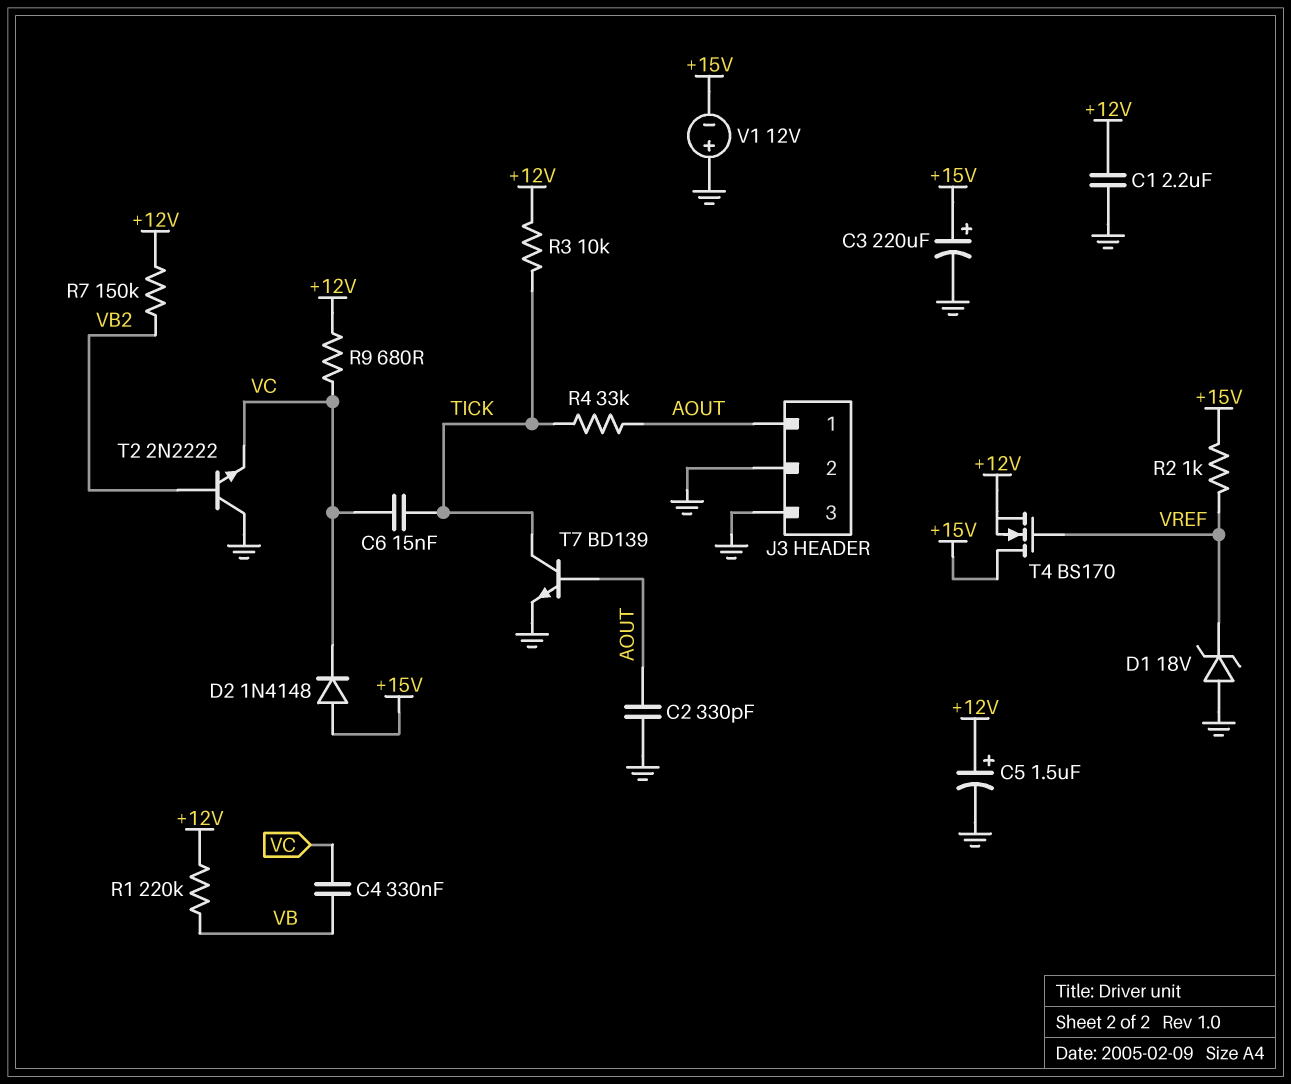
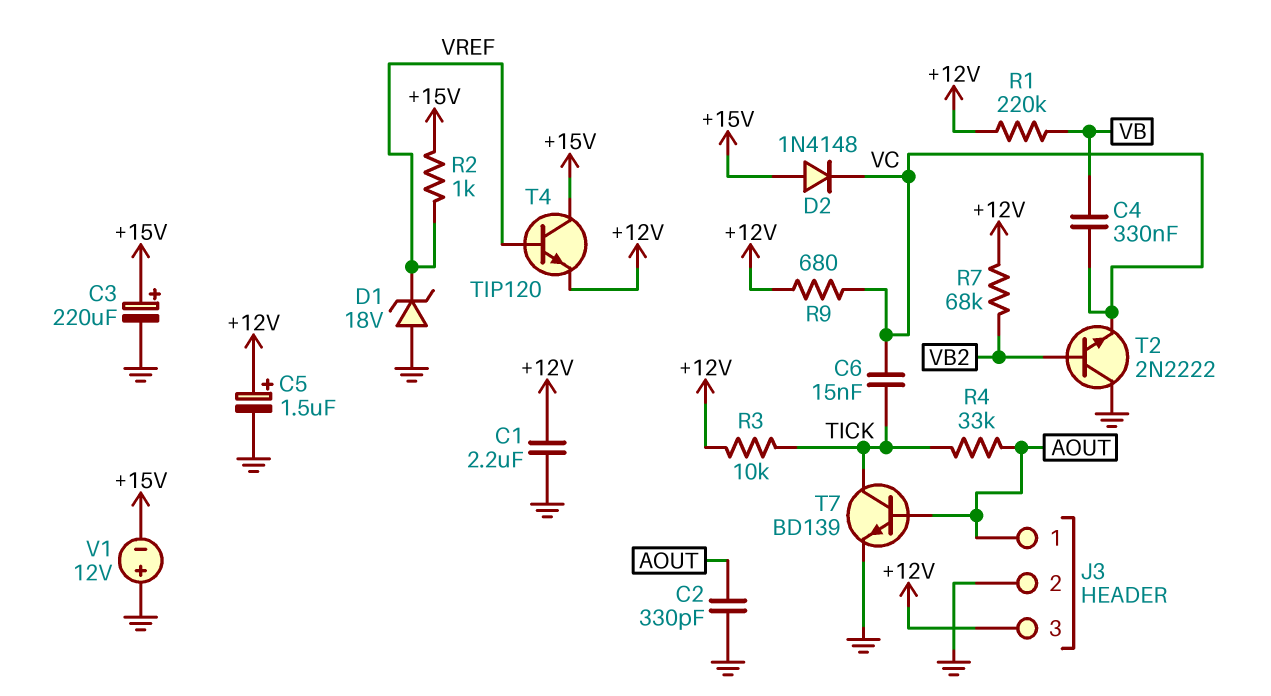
J3 pin 3: GND -> +12V
R7: 150k (+12V, VB2) -> 68k (+12V, VB2)
T4: NMOS BS170 (G VREF, D +15V, S +12V) -> NPN TIP120 (B VREF, C +15V, E +12V)

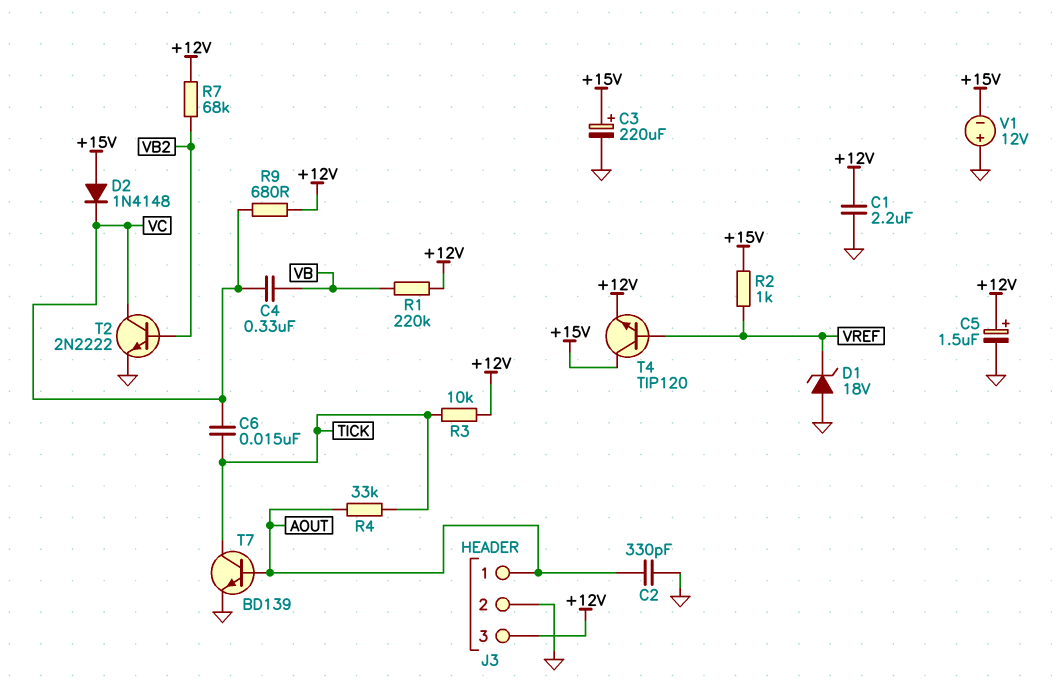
T2: NPN 2N2222 (B VB2, C GND, E VC) -> NPN 2N2222 (B VB2, C VC, E GND)

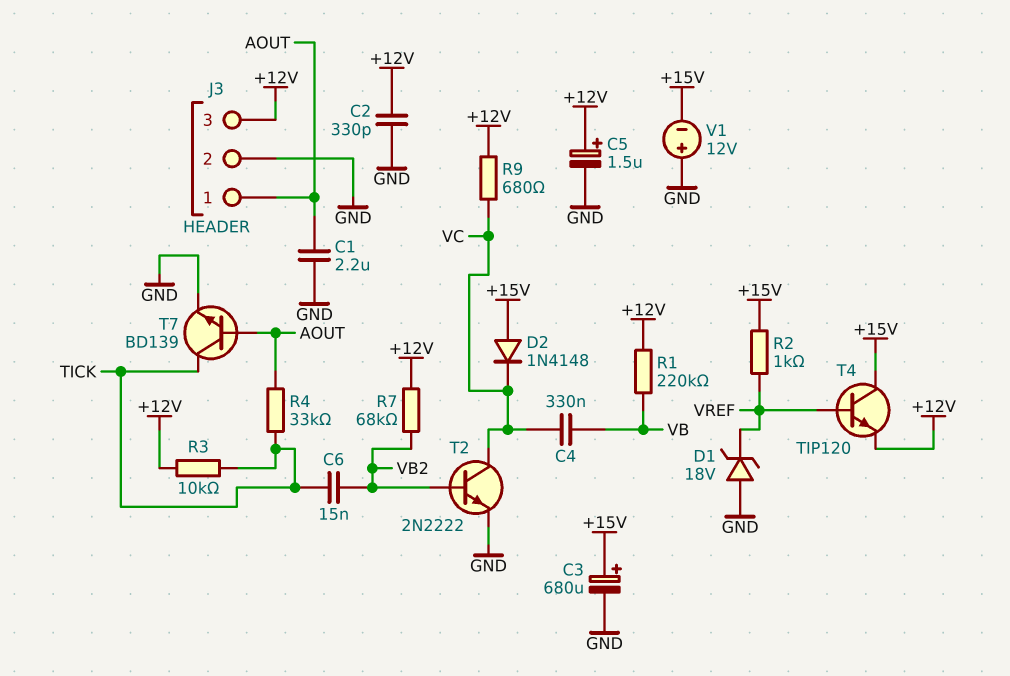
C1: 2.2uF (+12V, GND) -> 2.2uF (AOUT, GND)
C2: 330pF (AOUT, GND) -> 330pF (+12V, GND)
C3: 220uF (plus +15V, minus GND) -> 680uF (plus +15V, minus GND)
C6: 15nF (TICK, VC) -> 15nF (TICK, VB2)

